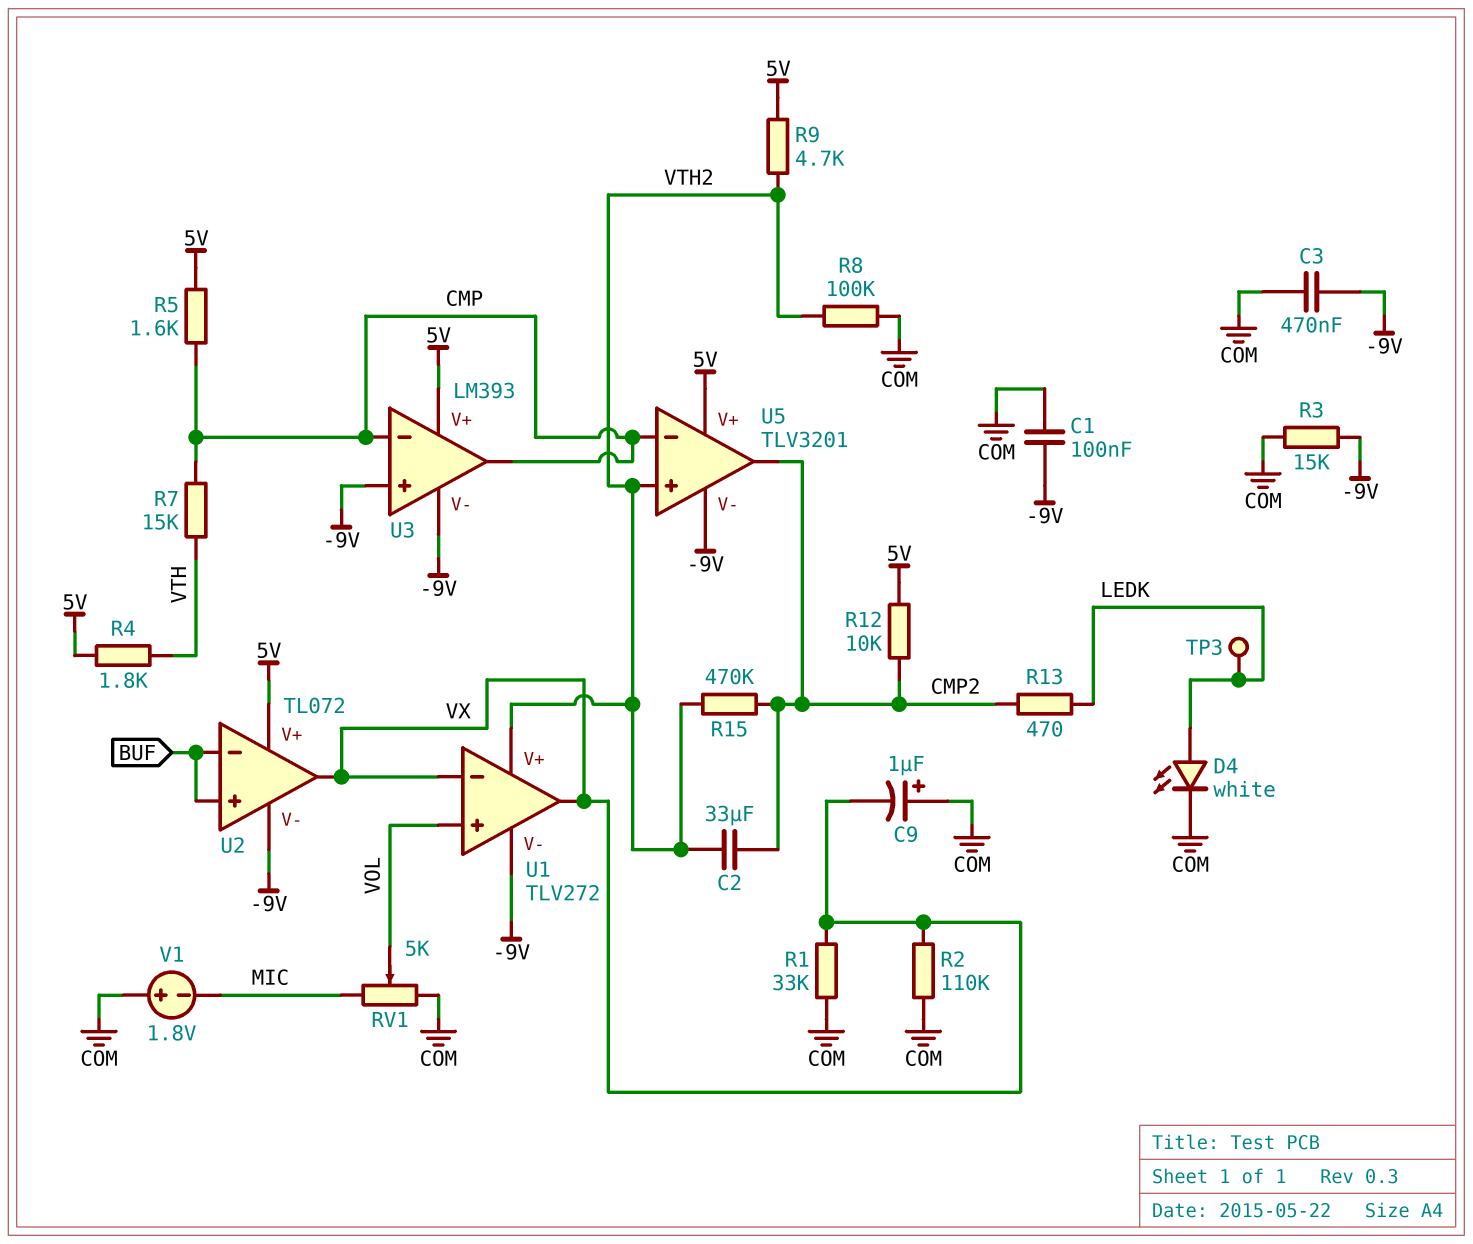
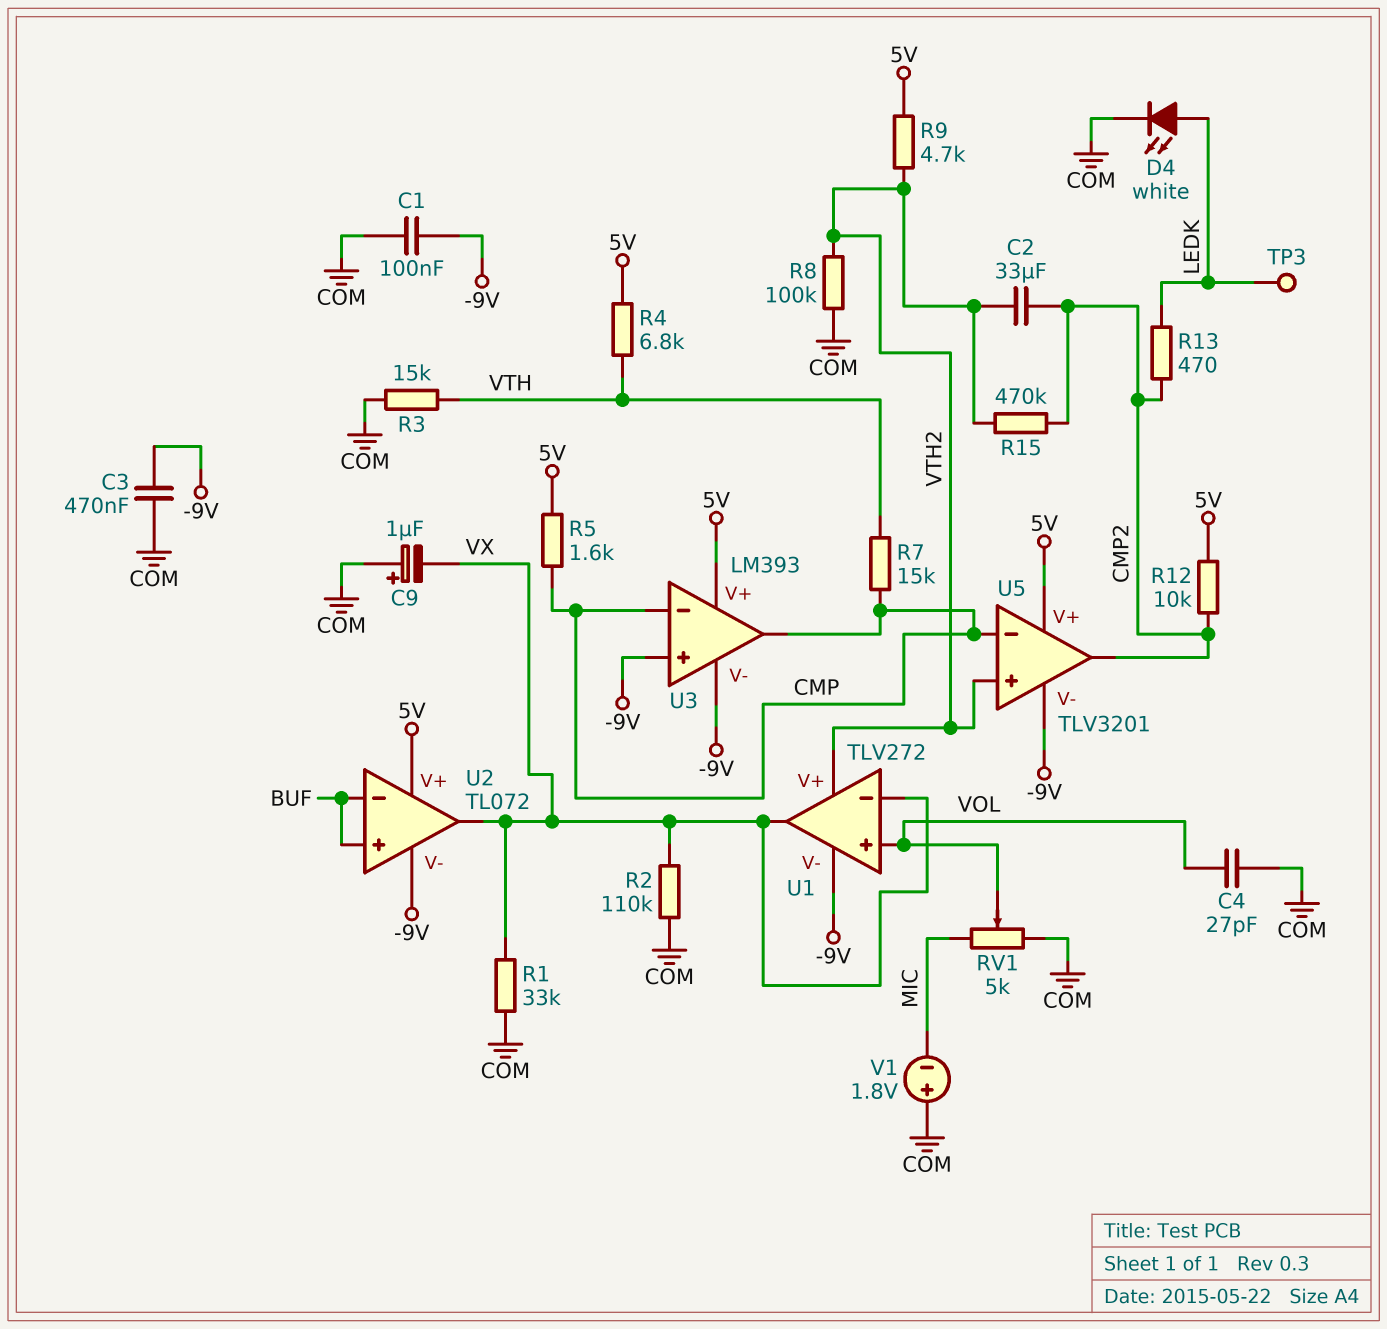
C4: none -> 27pF (COM, VOL)
R3: 15k (-9V, COM) -> 15k (COM, VTH)
R4: 1.8k (5V, VTH) -> 6.8k (5V, VTH)

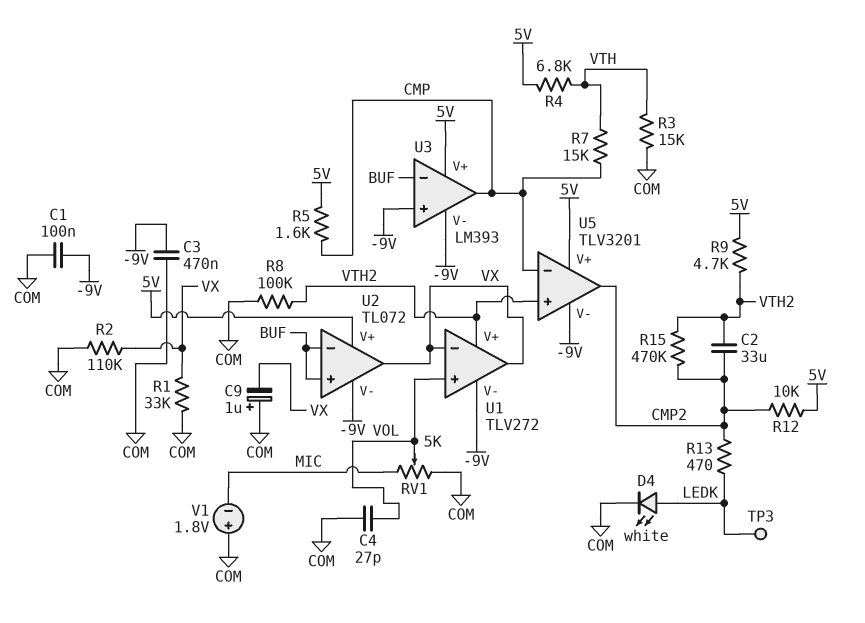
U3 pin in-: CMP -> BUF

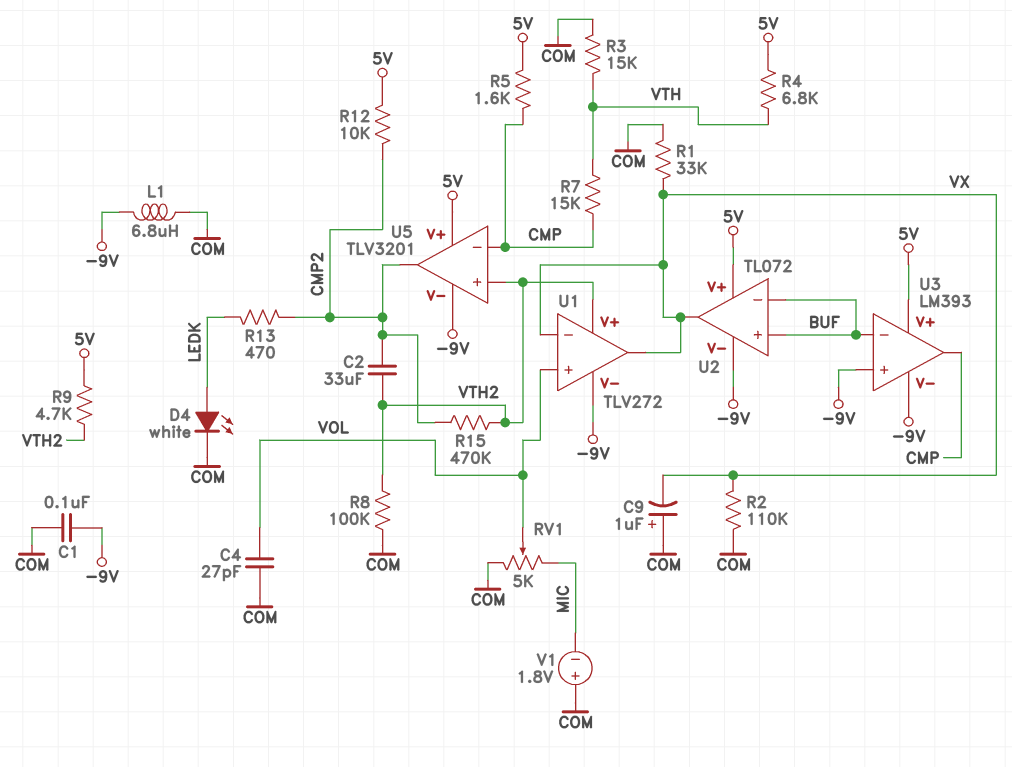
C3: 470nF (-9V, COM) -> none
L1: none -> 6.8uH (-9V, COM)
TP3: test point (LEDK) -> none

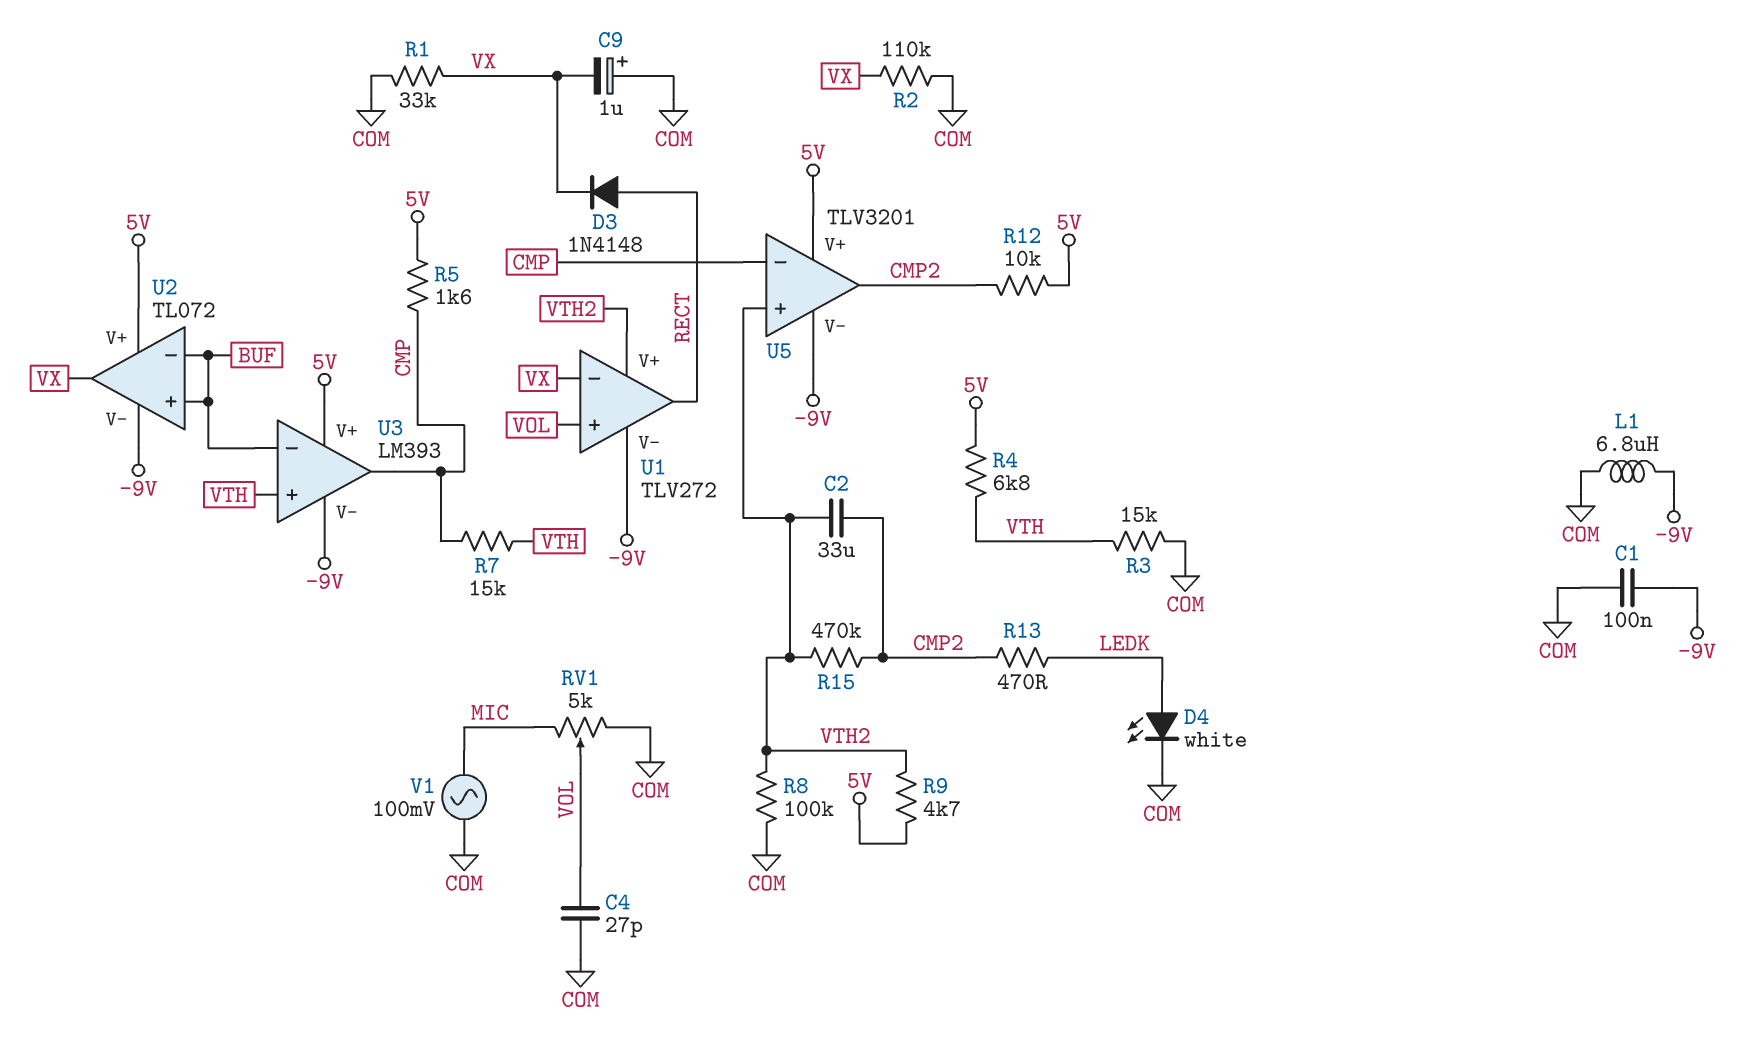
D3: none -> diode 1N4148 (A RECT, K VX)
U1 pin out: VX -> RECT
U3 pin in+: -9V -> VTH
V1: 1.8V (plus COM, minus MIC) -> AC 100mV (COM, MIC)

